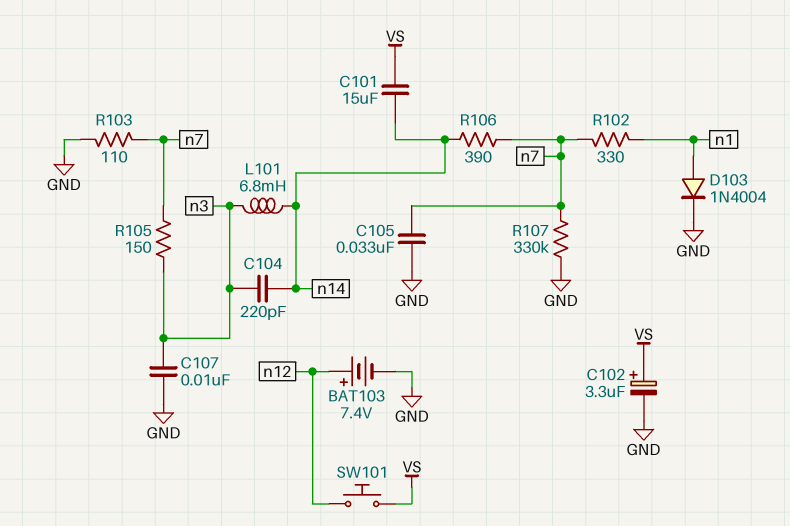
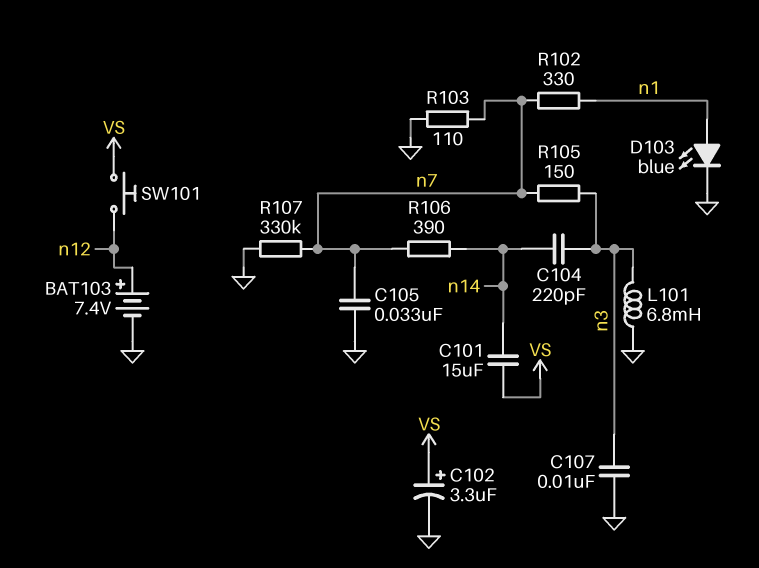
D103: diode 1N4004 (A n1, K GND) -> LED blue (A n1, K GND)
L101: 6.8mH (n3, n14) -> 6.8mH (GND, n3)

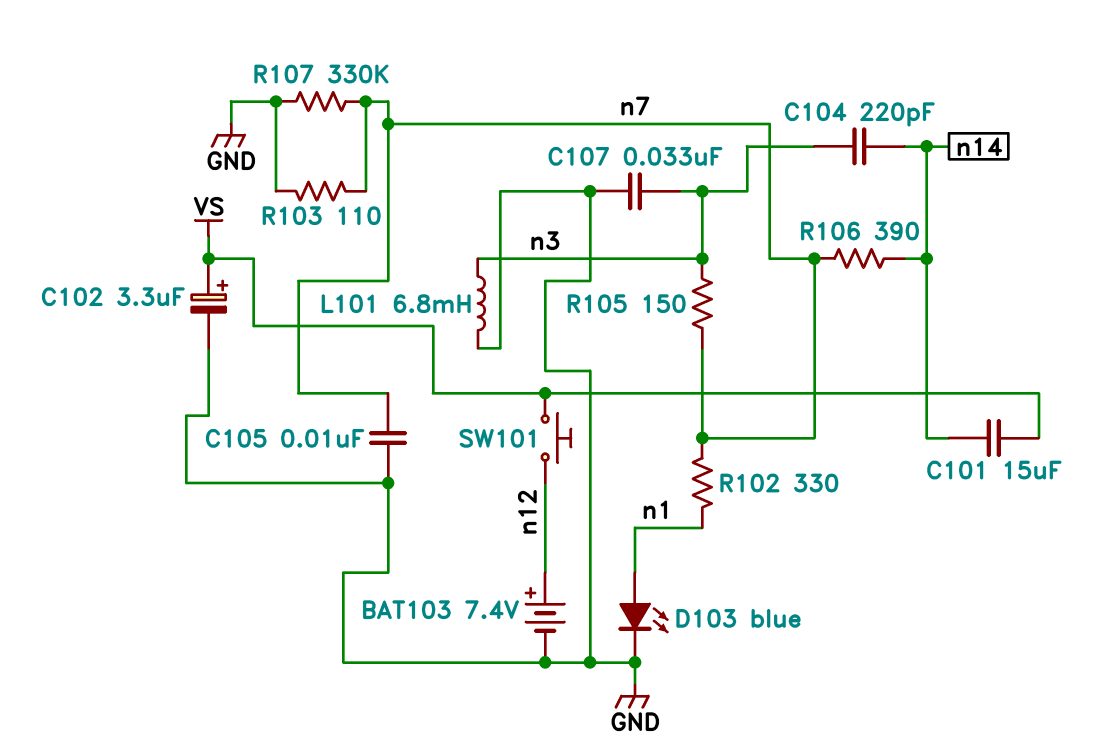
C105: 33nF (GND, n7) -> 10nF (GND, n7)
C107: 10nF (GND, n3) -> 33nF (GND, n3)

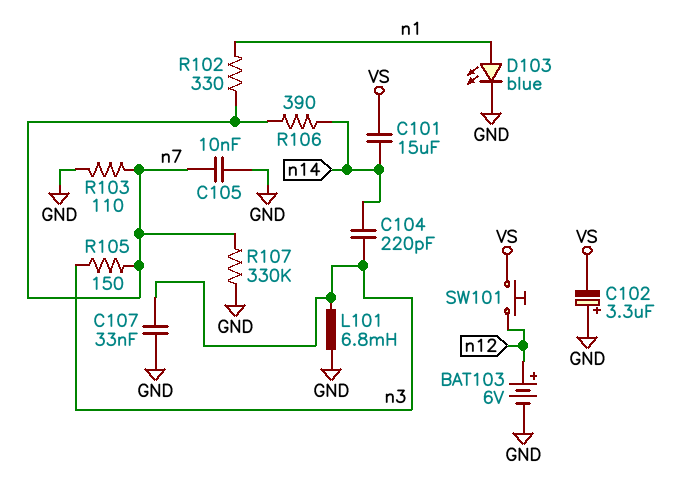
BAT103: 7.4V (plus n12, minus GND) -> 6V (plus n12, minus GND)
C102: 3.3uF (plus VS, minus GND) -> 3.3uF (plus GND, minus VS)

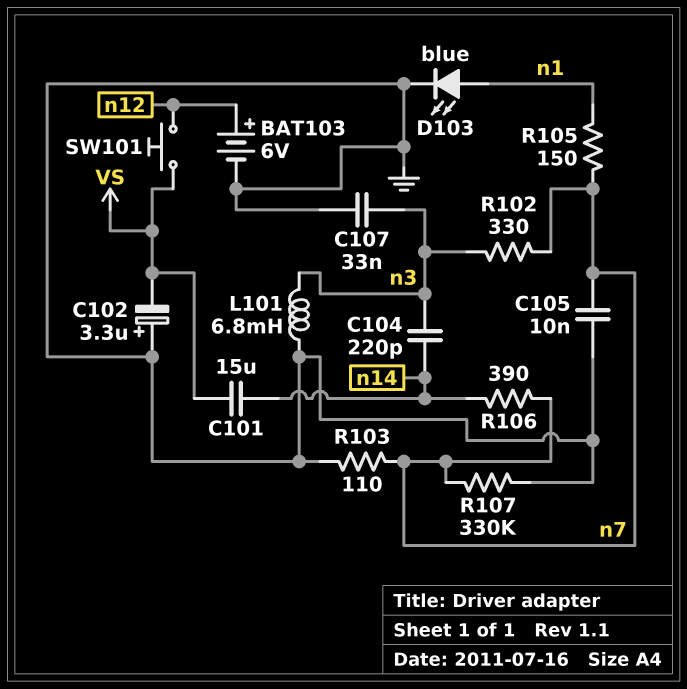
R102: 330 (n1, n7) -> 330 (n3, n7)
R105: 150 (n3, n7) -> 150 (n1, n7)

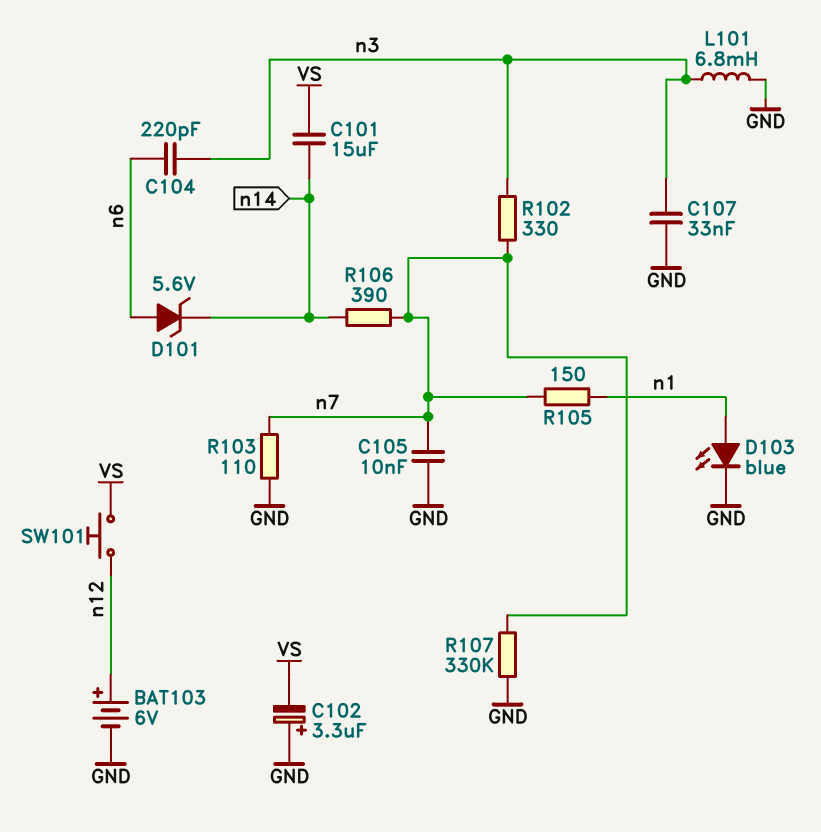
C104: 220pF (n3, n14) -> 220pF (n3, n6)
D101: none -> zener 5.6V (A n6, K n14)

